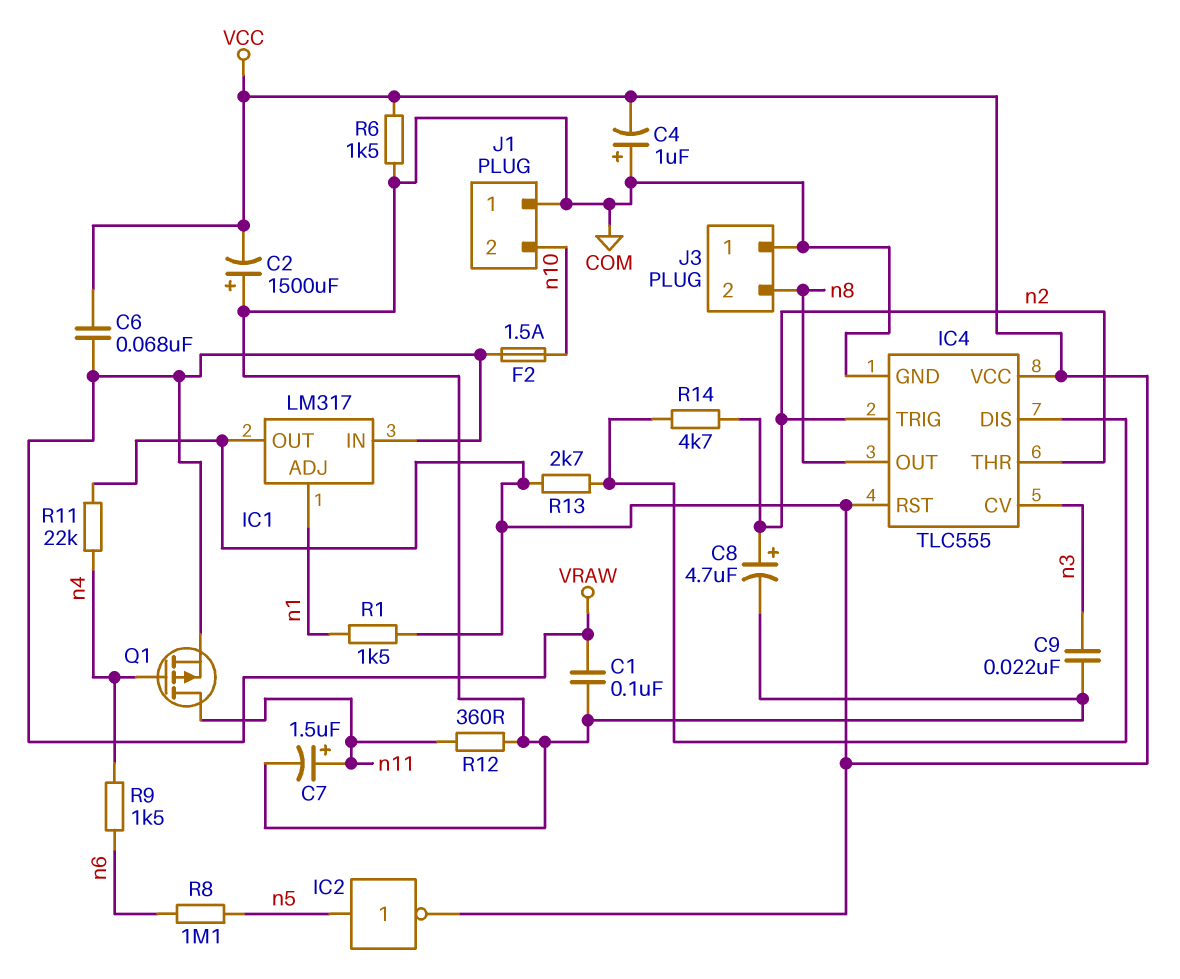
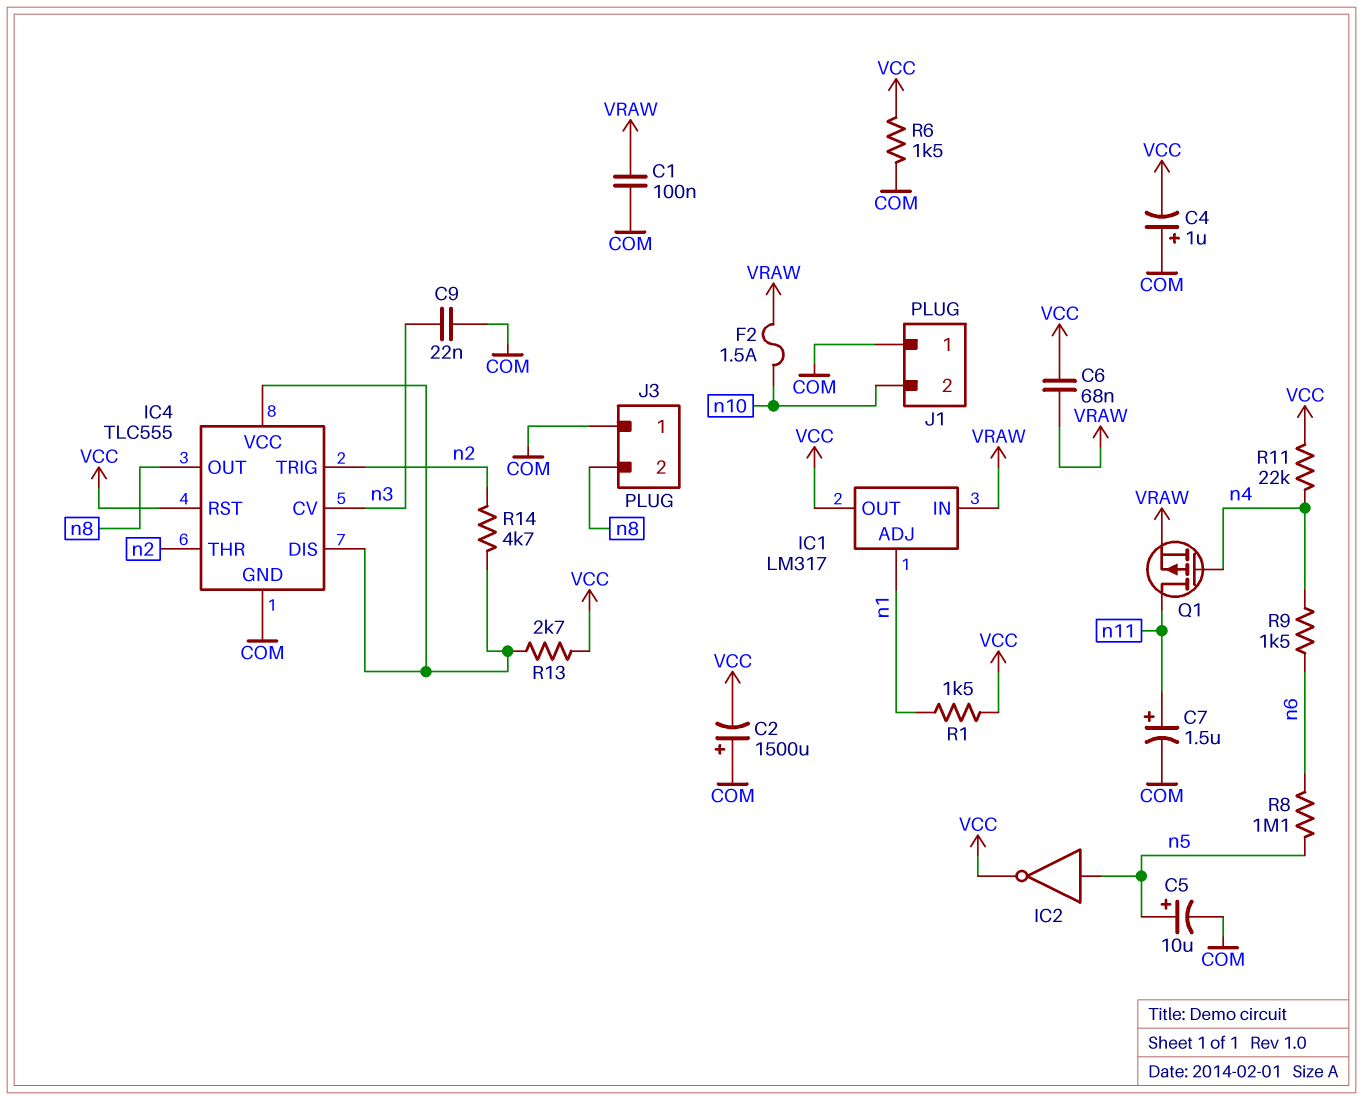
C5: none -> 10uF (plus n5, minus COM)
C8: 4.7uF (plus n2, minus COM) -> none
IC4 pin VCC: VCC -> IC4/DIS
R12: 360 (COM, n11) -> none

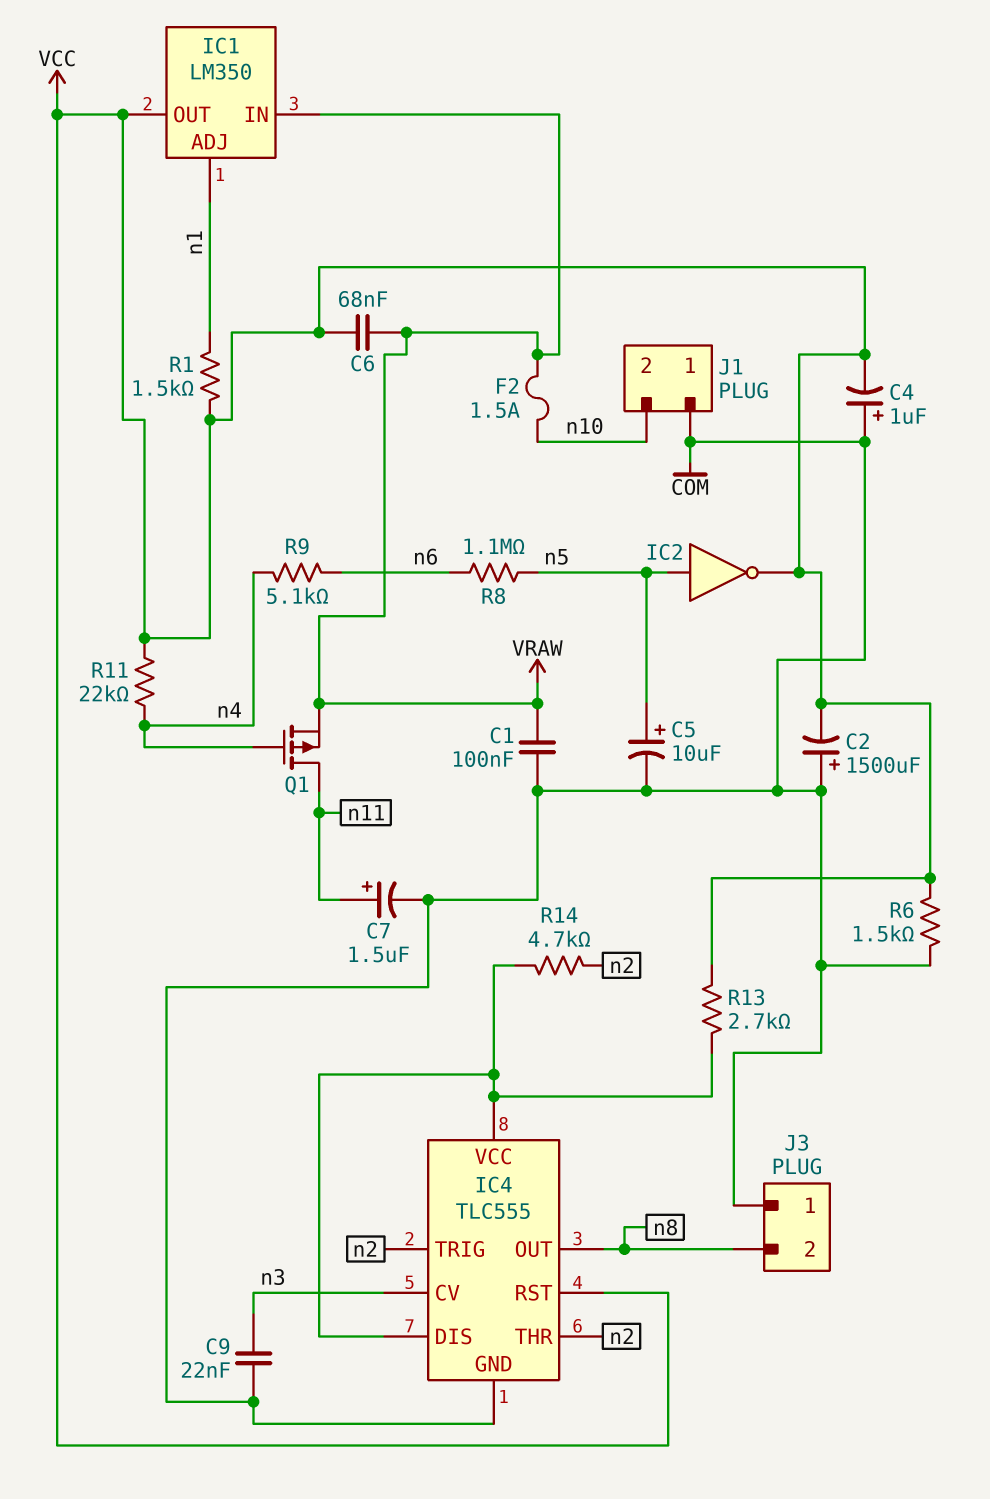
IC1: LM317 -> LM350
R9: 1.5k (n4, n6) -> 5.1k (n4, n6)

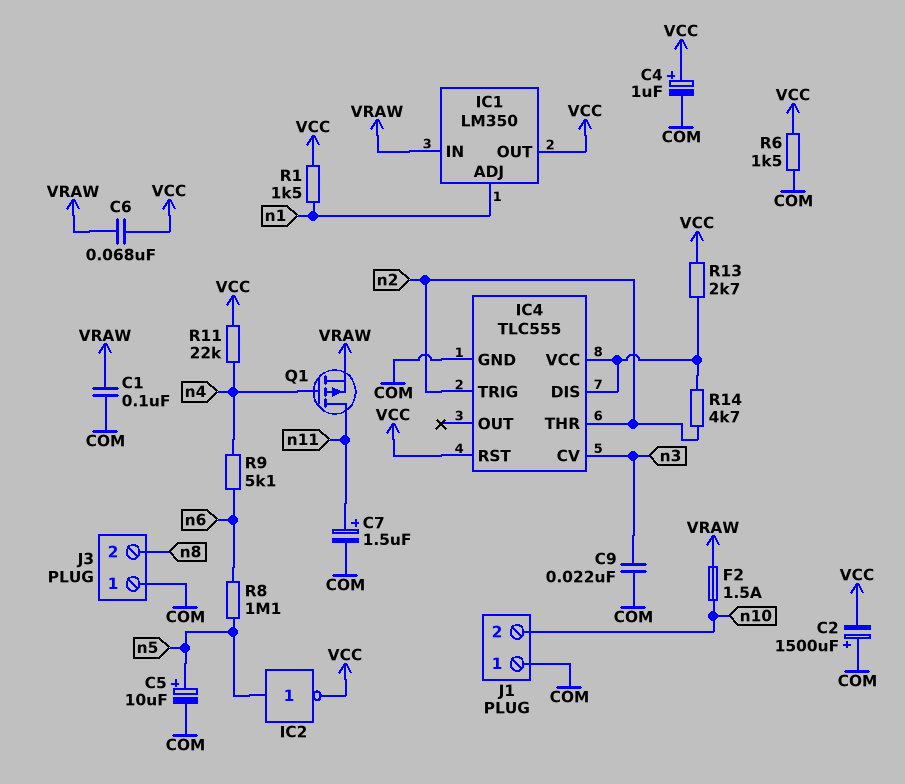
C4: 1uF (plus COM, minus VCC) -> 1uF (plus VCC, minus COM)
IC4 pin OUT: n8 -> none

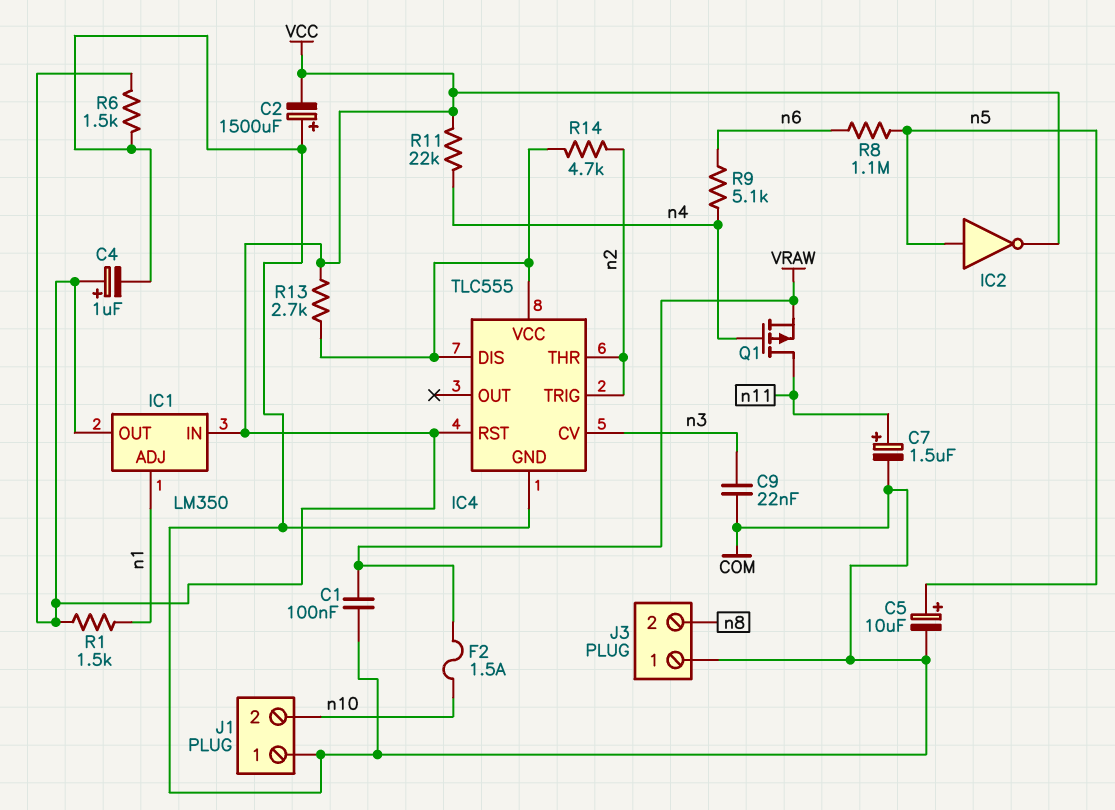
C6: 68nF (VCC, VRAW) -> none
IC1 pin IN: VRAW -> VCC

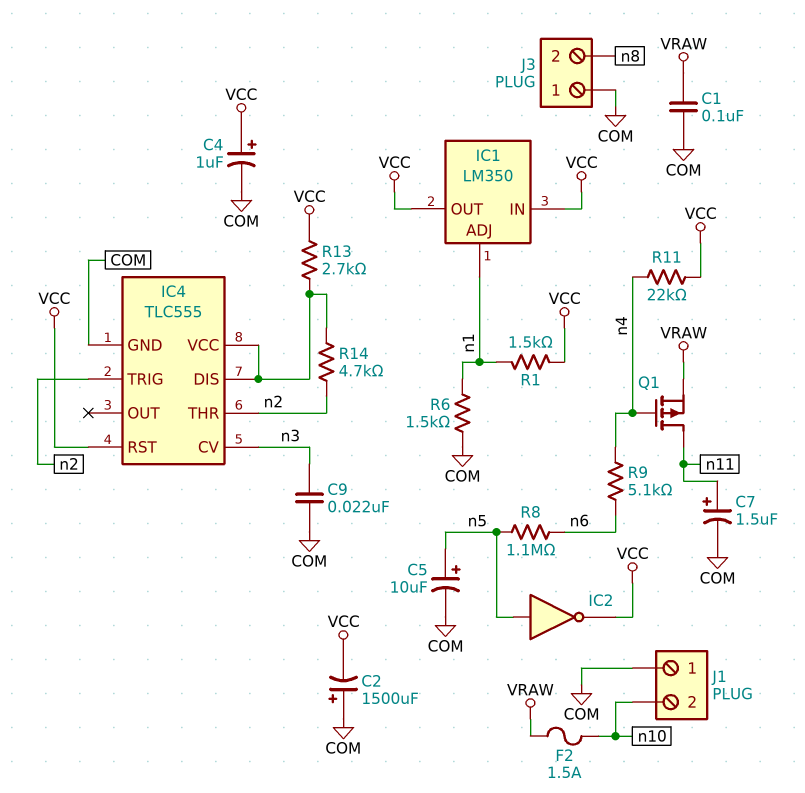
R6: 1.5k (COM, VCC) -> 1.5k (COM, n1)

